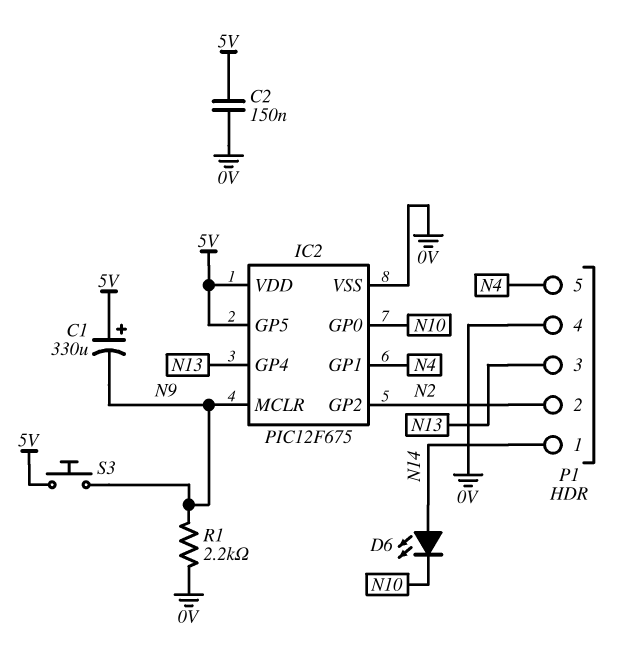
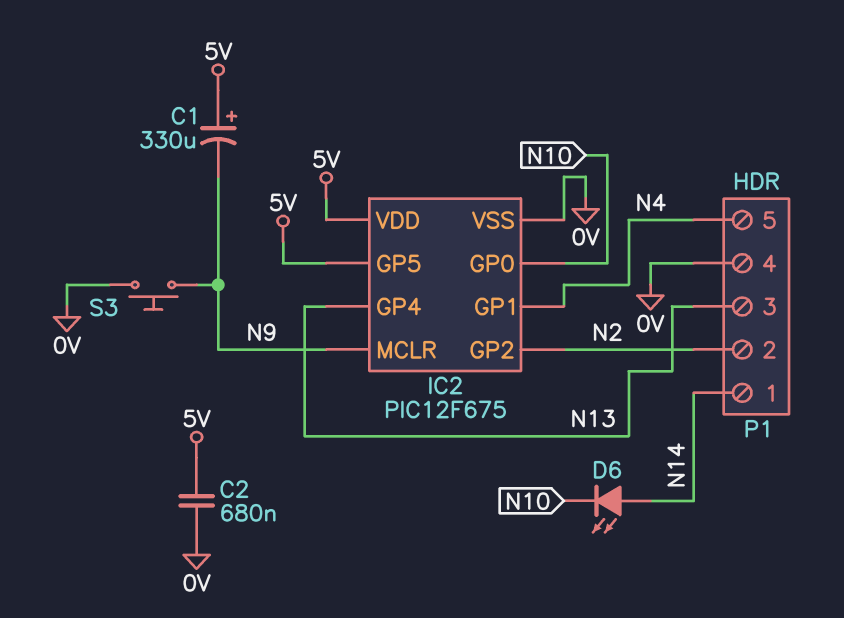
C2: 150nF (0V, 5V) -> 680nF (0V, 5V)
R1: 2.2k (0V, N9) -> none
S3: button (5V, N9) -> button (0V, N9)

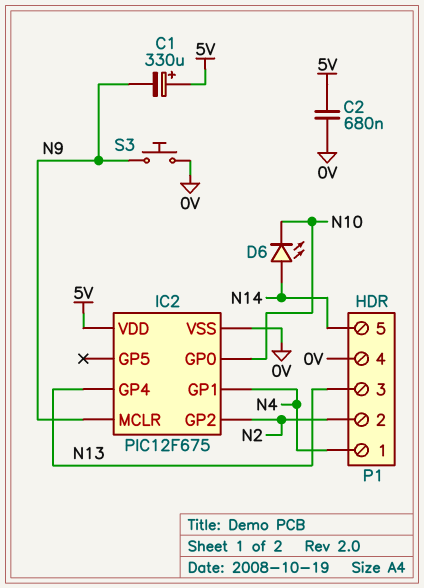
IC2 pin GP5: 5V -> none
P1 pin 1: N14 -> N4
P1 pin 5: N4 -> N14

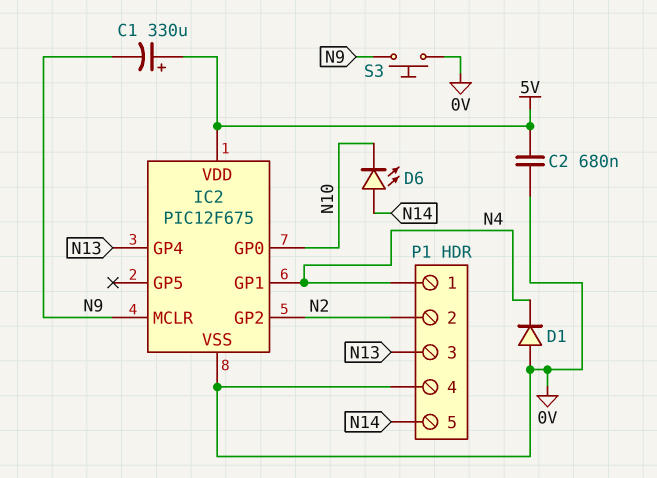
D1: none -> diode (A 0V, K N4)

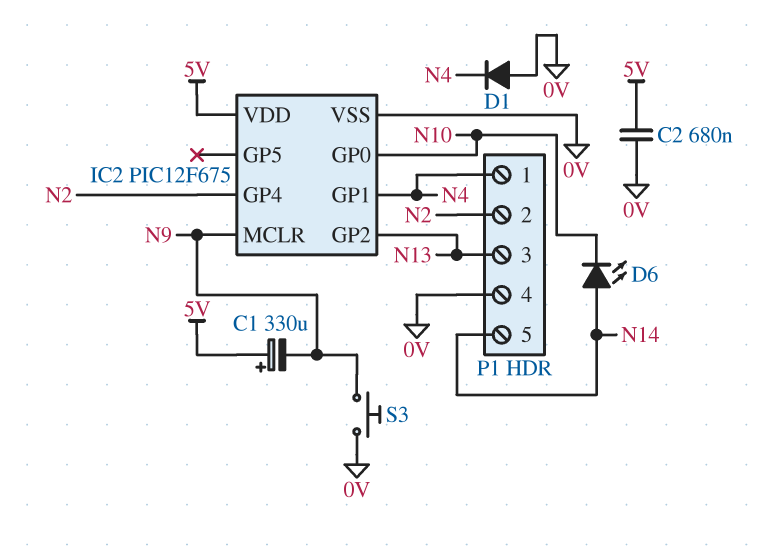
IC2 pin GP2: N2 -> N13
IC2 pin GP4: N13 -> N2

